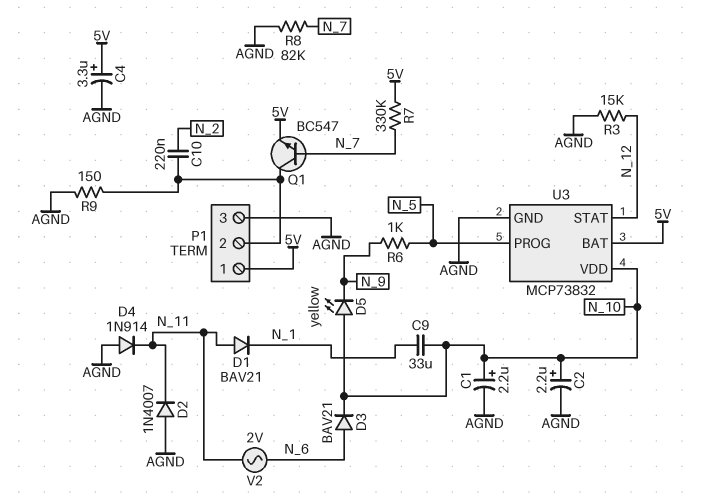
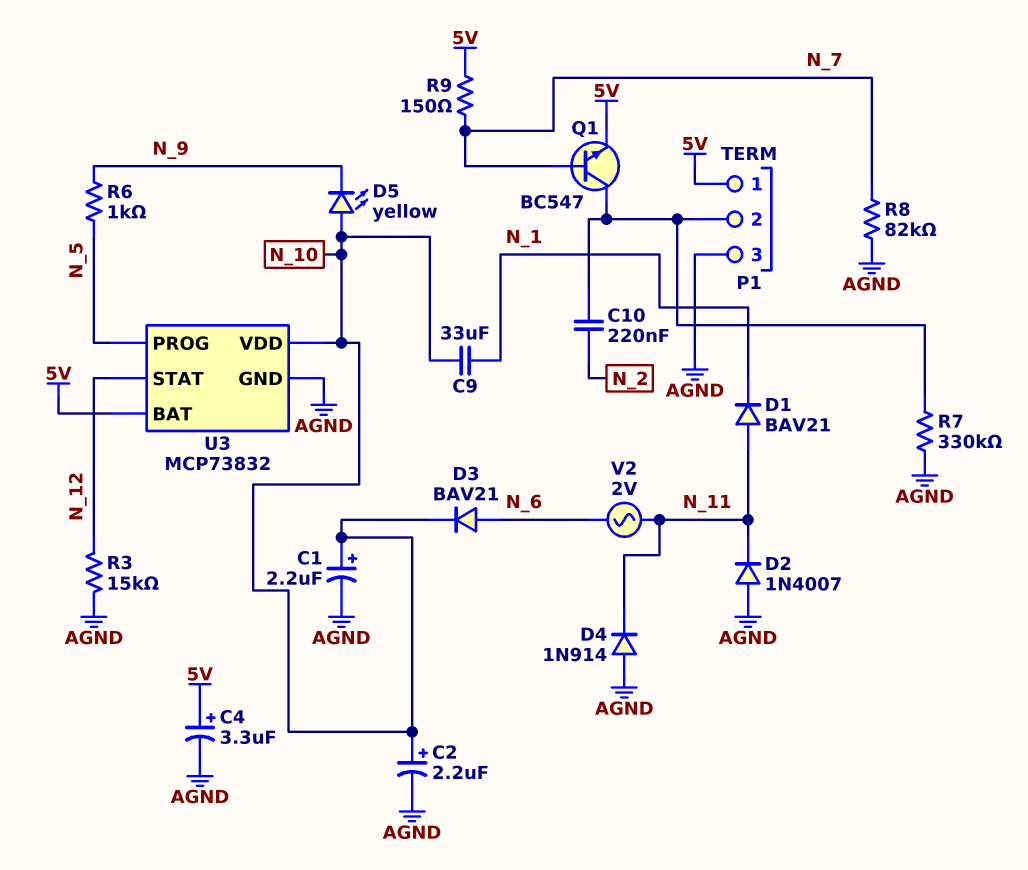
R7: 330k (5V, N_7) -> 330k (AGND, P1/2)
R9: 150 (AGND, P1/2) -> 150 (5V, N_7)

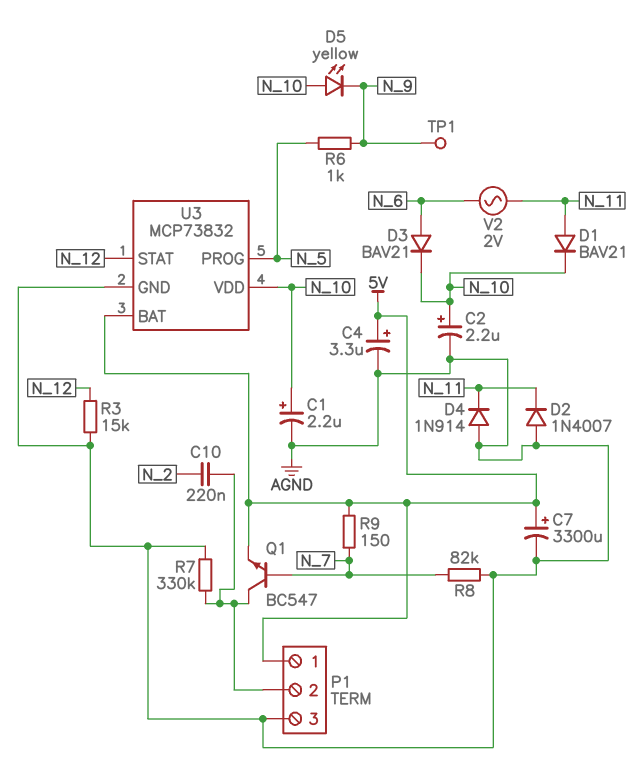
C7: none -> 3300uF (plus 5V, minus AGND)
C9: 33uF (N_1, N_10) -> none
D1: diode BAV21 (A N_11, K N_1) -> diode BAV21 (A N_11, K N_10)
TP1: none -> test point (N_9)

